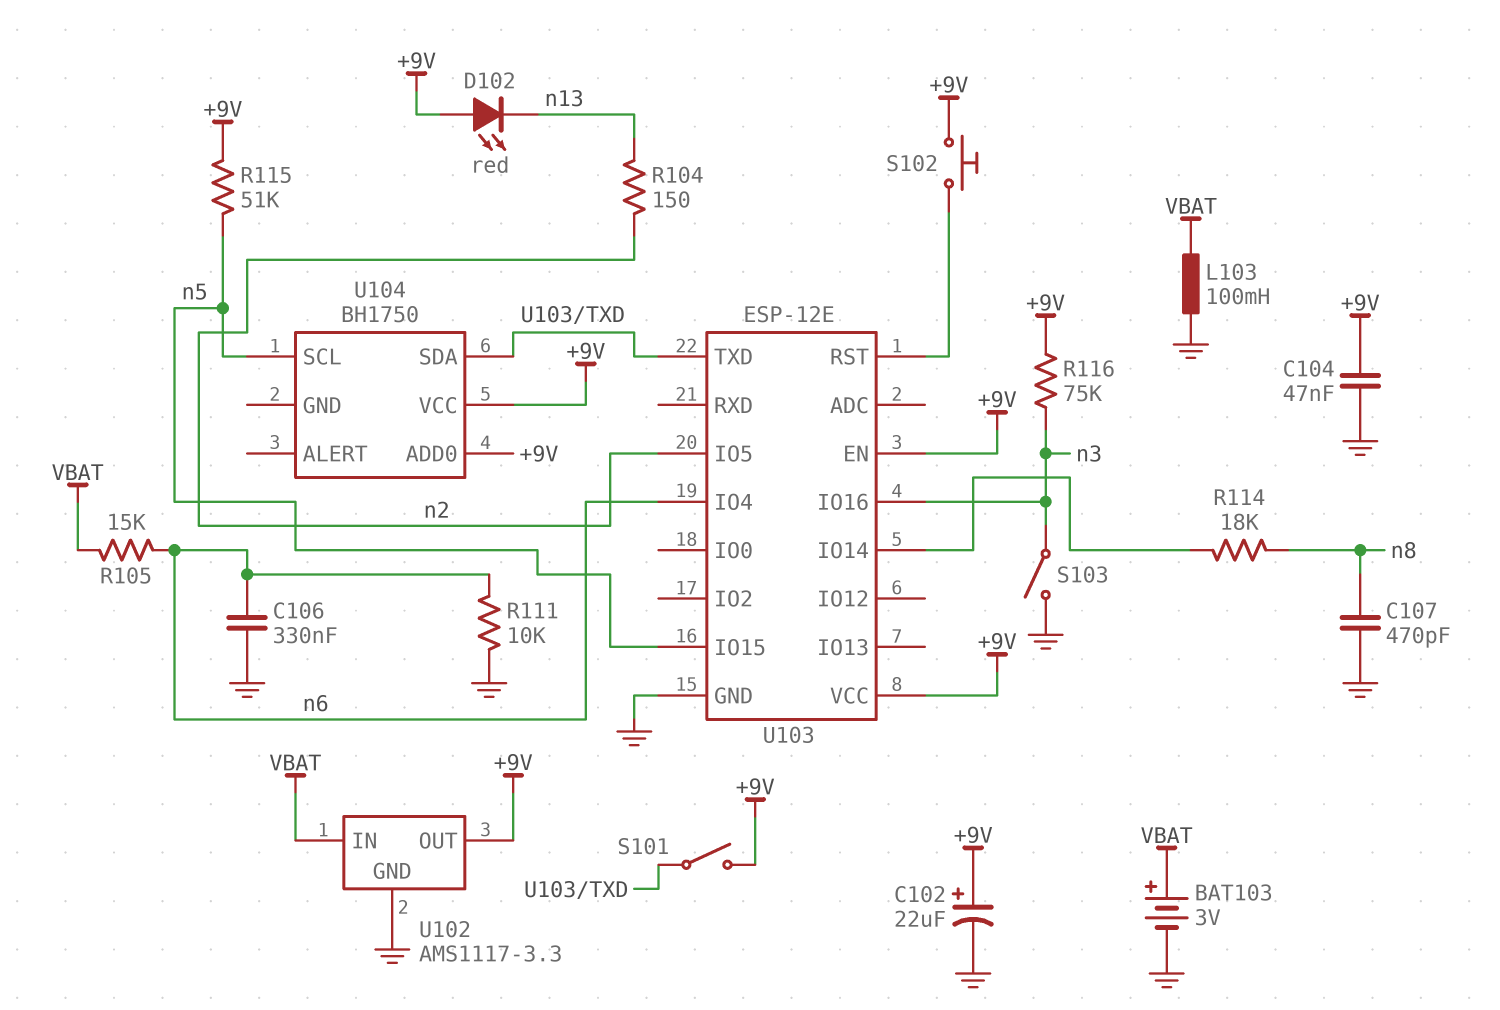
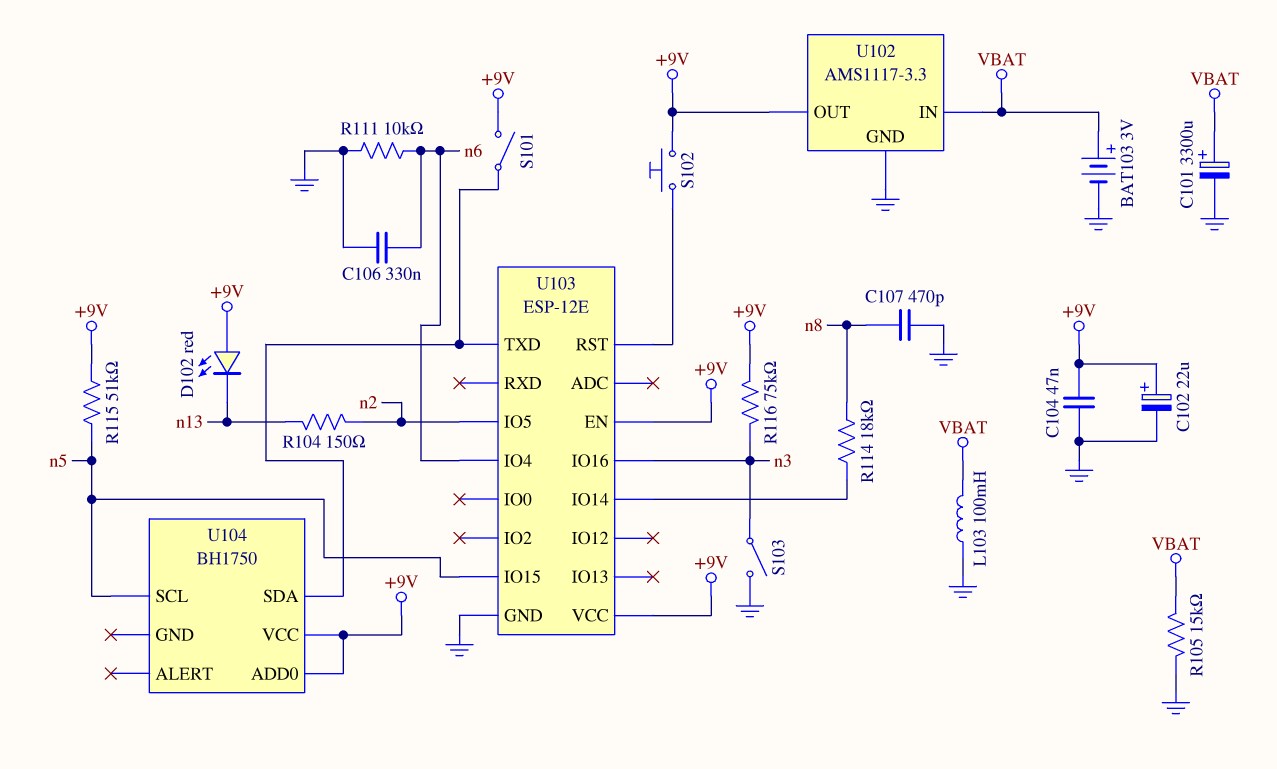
C101: none -> 3300uF (plus VBAT, minus GND)
R105: 15k (VBAT, n6) -> 15k (GND, VBAT)

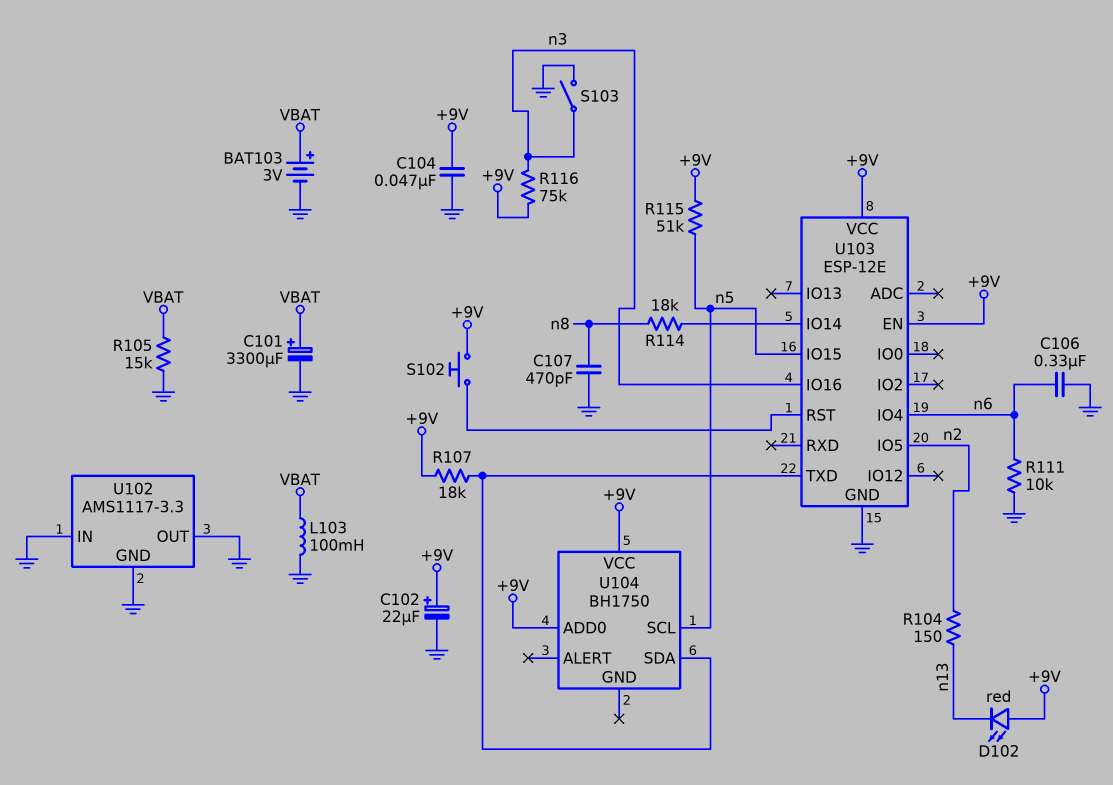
R107: none -> 18k (+9V, U103/TXD)
S101: switch (+9V, U103/TXD) -> none
U102 pin IN: VBAT -> GND
U102 pin OUT: +9V -> GND

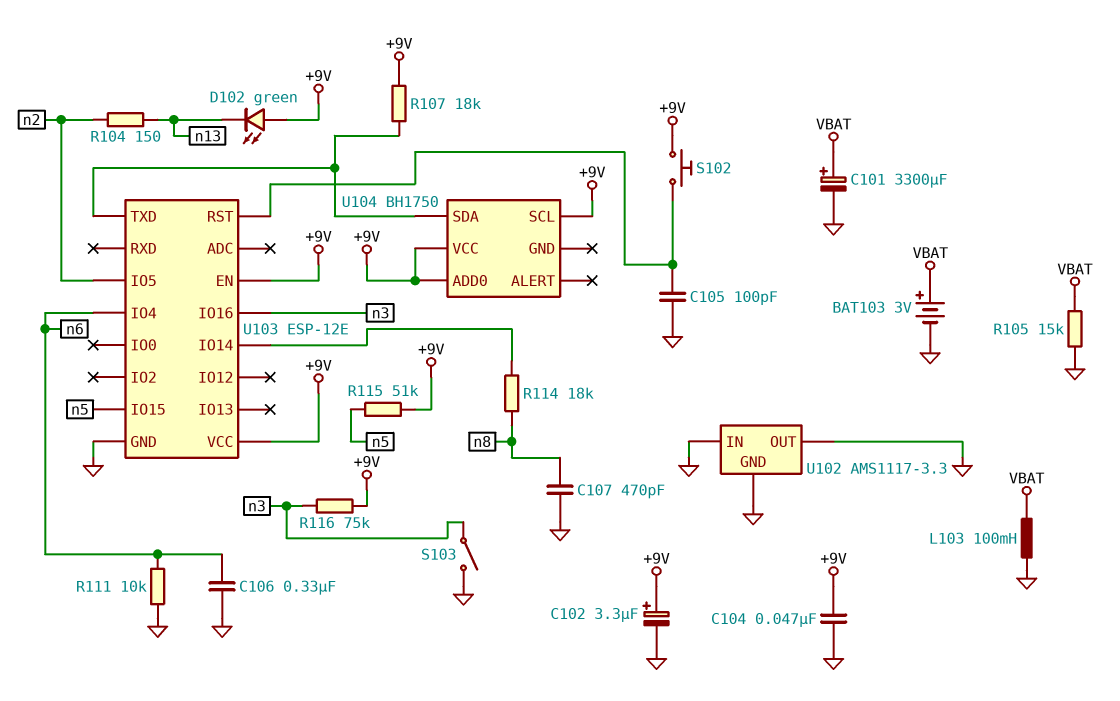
C102: 22uF (plus +9V, minus GND) -> 3.3uF (plus +9V, minus GND)
C105: none -> 100pF (GND, U103/RST)
D102: LED red (A +9V, K n13) -> LED green (A +9V, K n13)
U104 pin SCL: n5 -> +9V

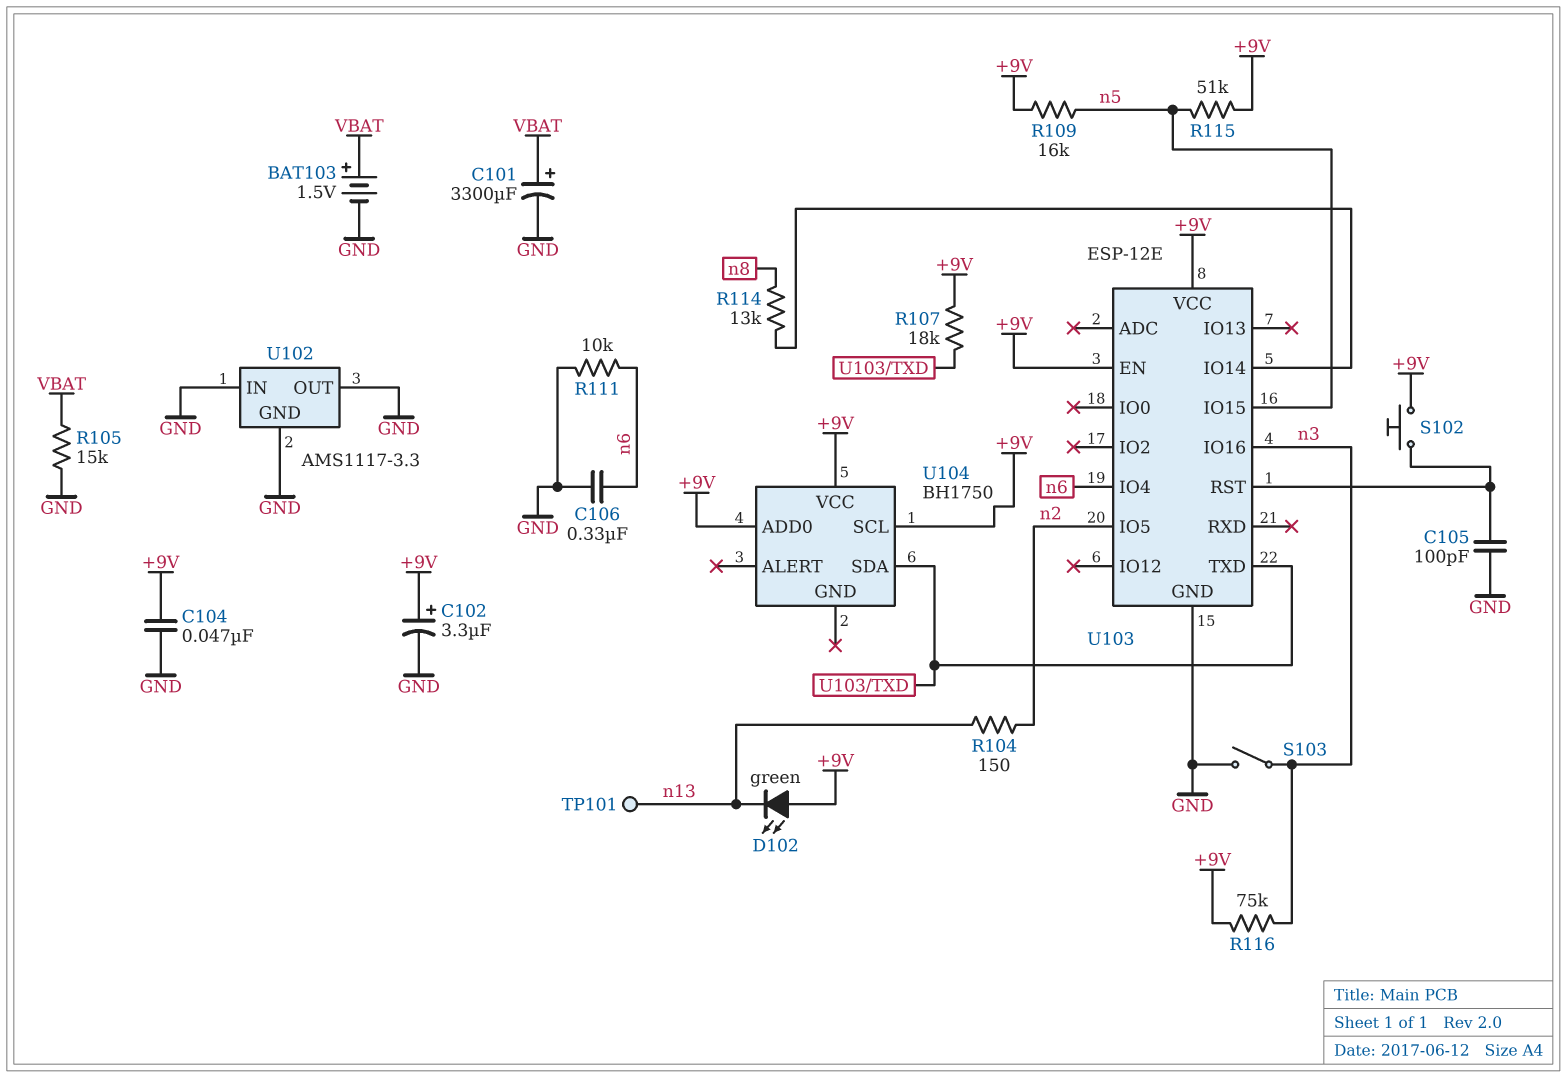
BAT103: 3V (plus VBAT, minus GND) -> 1.5V (plus VBAT, minus GND)
C107: 470pF (GND, n8) -> none
L103: 100mH (GND, VBAT) -> none
R109: none -> 16k (+9V, n5)
R114: 18k (U103/IO14, n8) -> 13k (U103/IO14, n8)
TP101: none -> test point (n13)

